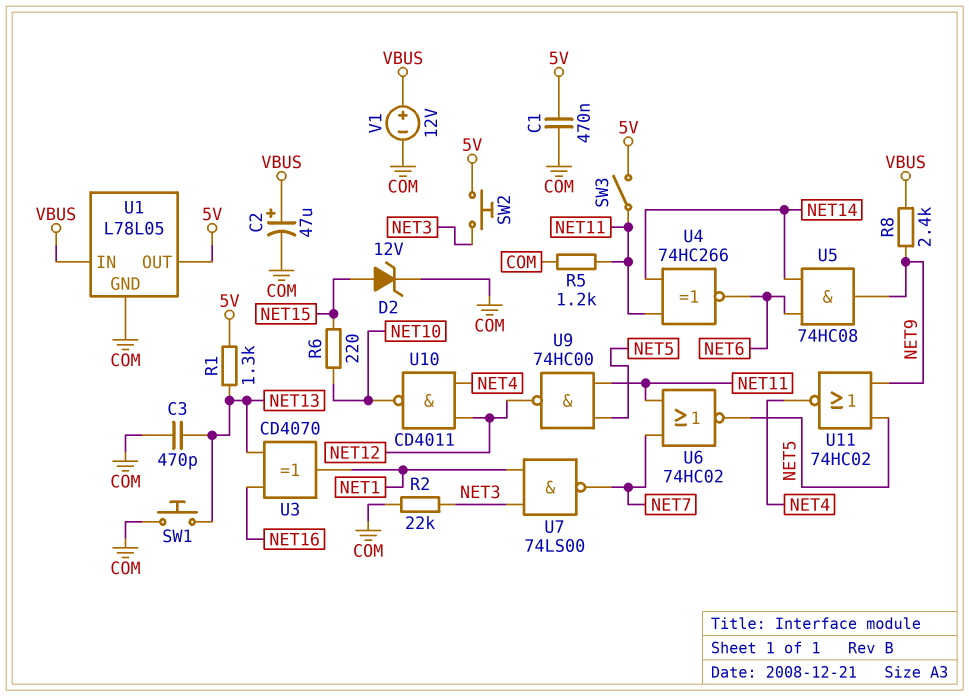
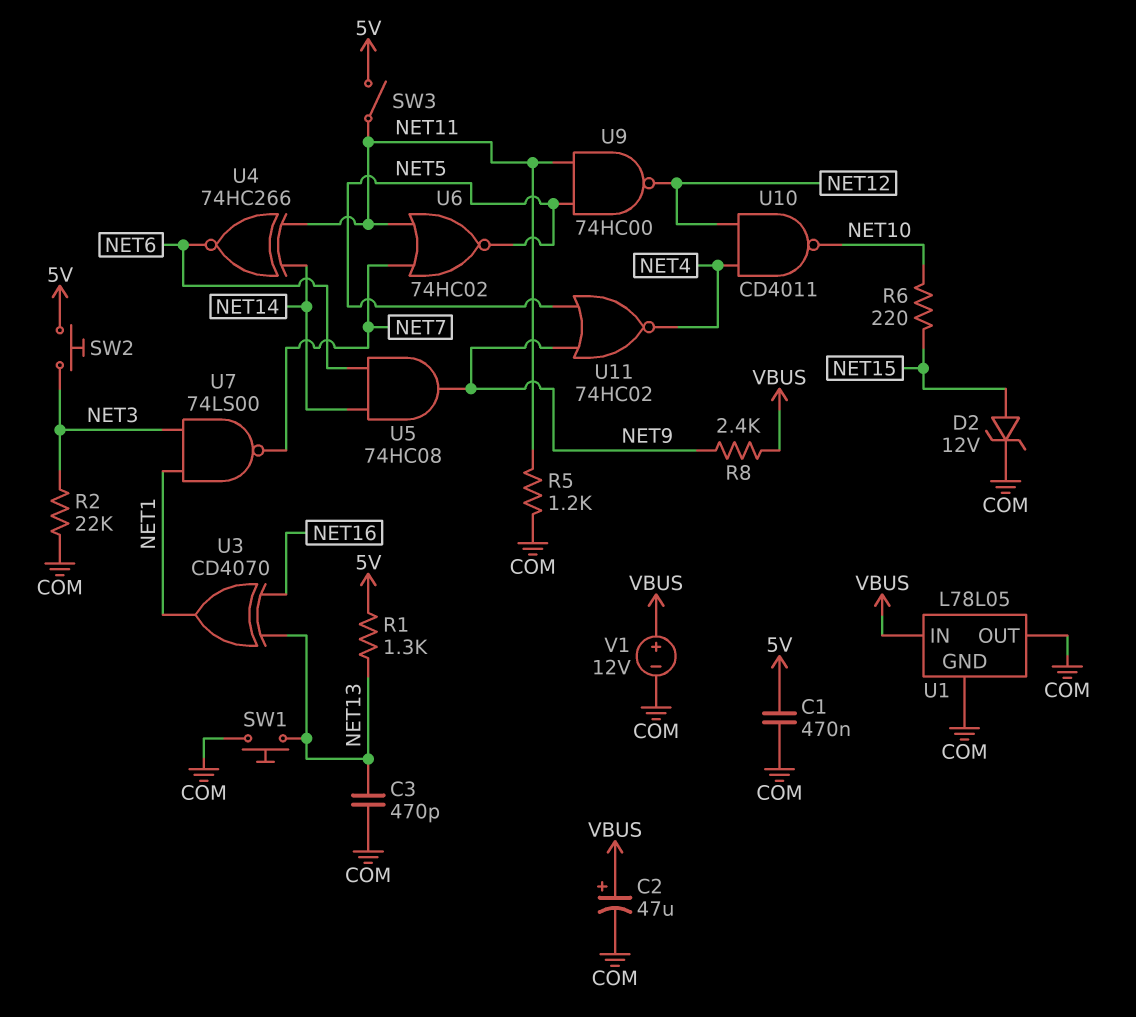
U1 pin OUT: 5V -> COM

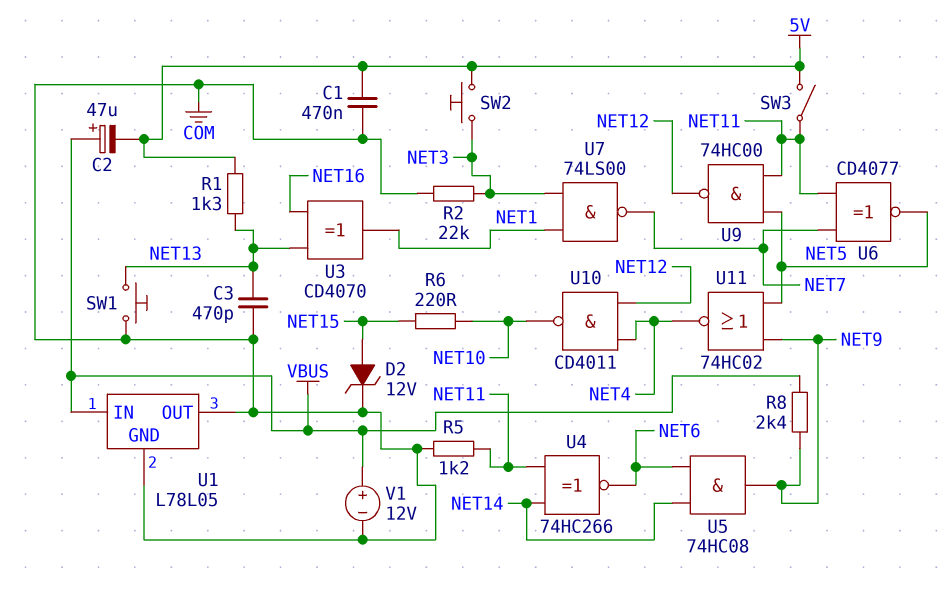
C2: 47uF (plus VBUS, minus COM) -> 47uF (plus VBUS, minus 5V)
U6: NOR 74HC02 (in NET7, in NET11, out NET5) -> XNOR CD4077 (in NET7, in NET11, out NET5)

